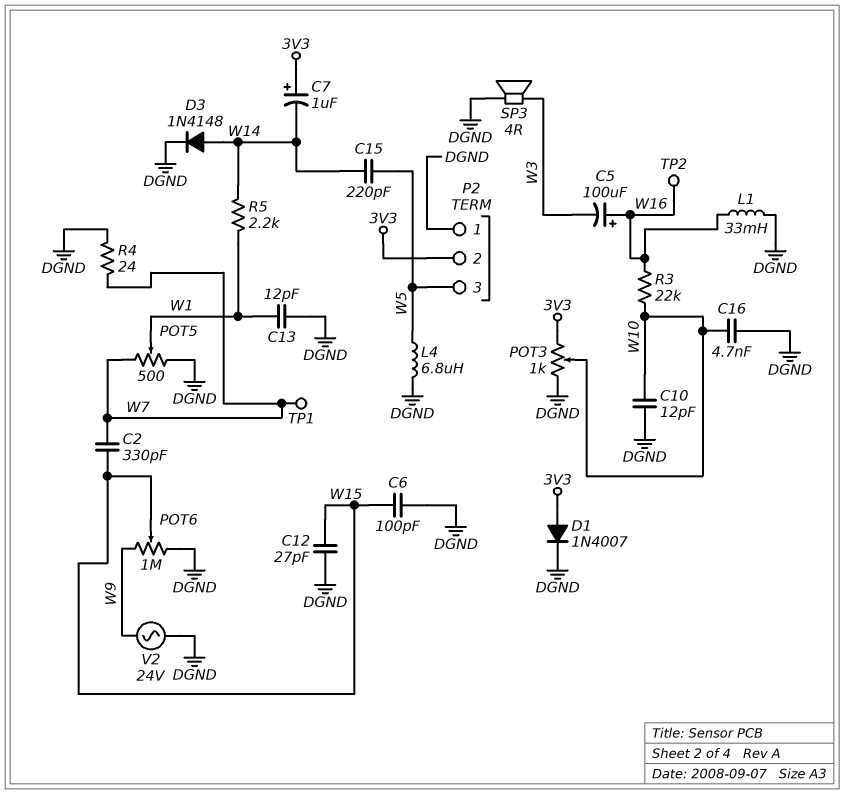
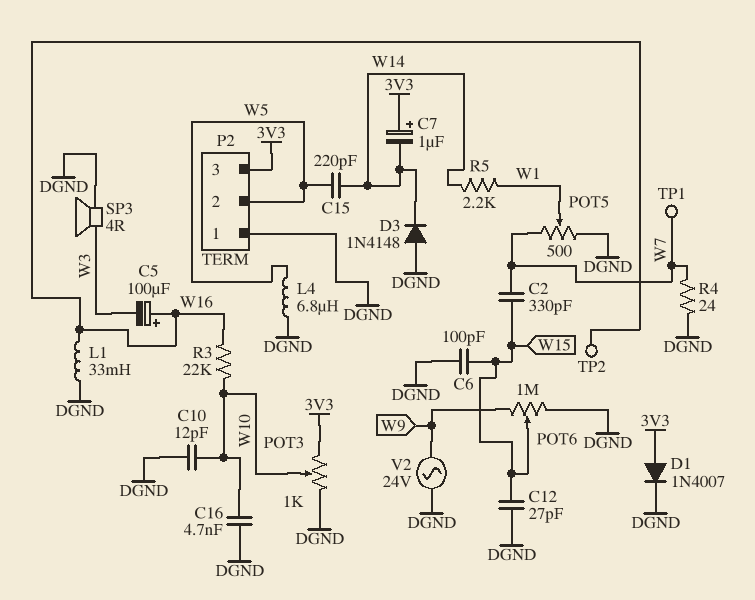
C13: 12pF (DGND, W1) -> none
D3: diode 1N4148 (A W14, K DGND) -> diode 1N4148 (A DGND, K W14)
P2 pin 2: 3V3 -> W5
P2 pin 3: W5 -> 3V3

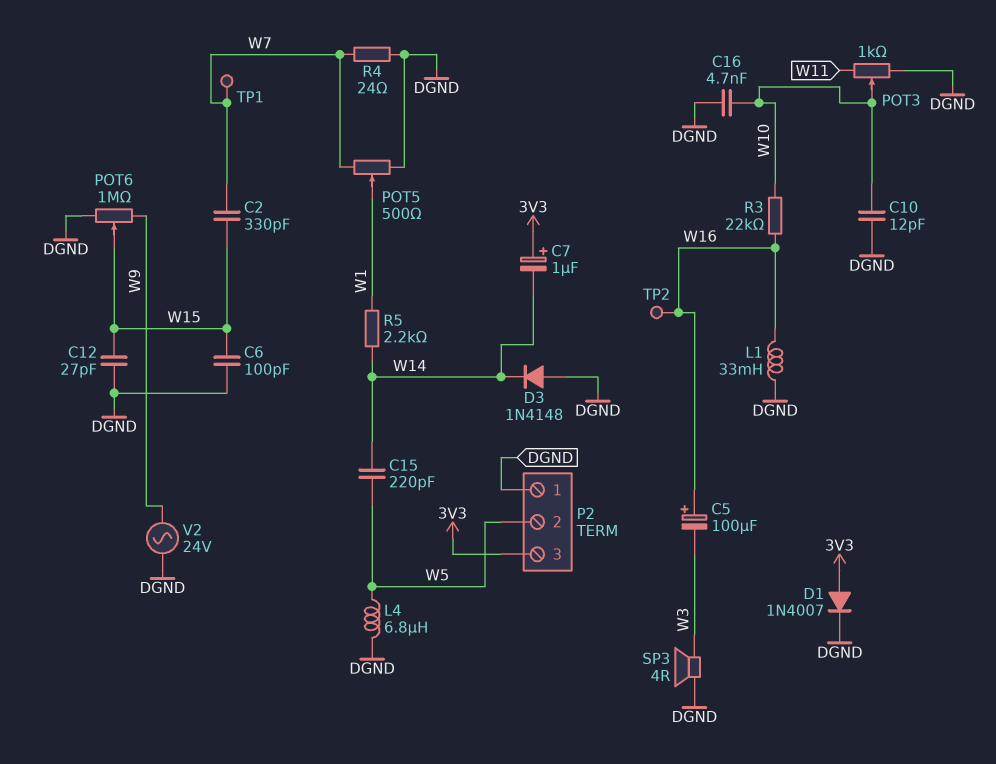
POT3: 1k (3V3, DGND, wiper W10) -> 1k (DGND, W11, wiper W10)

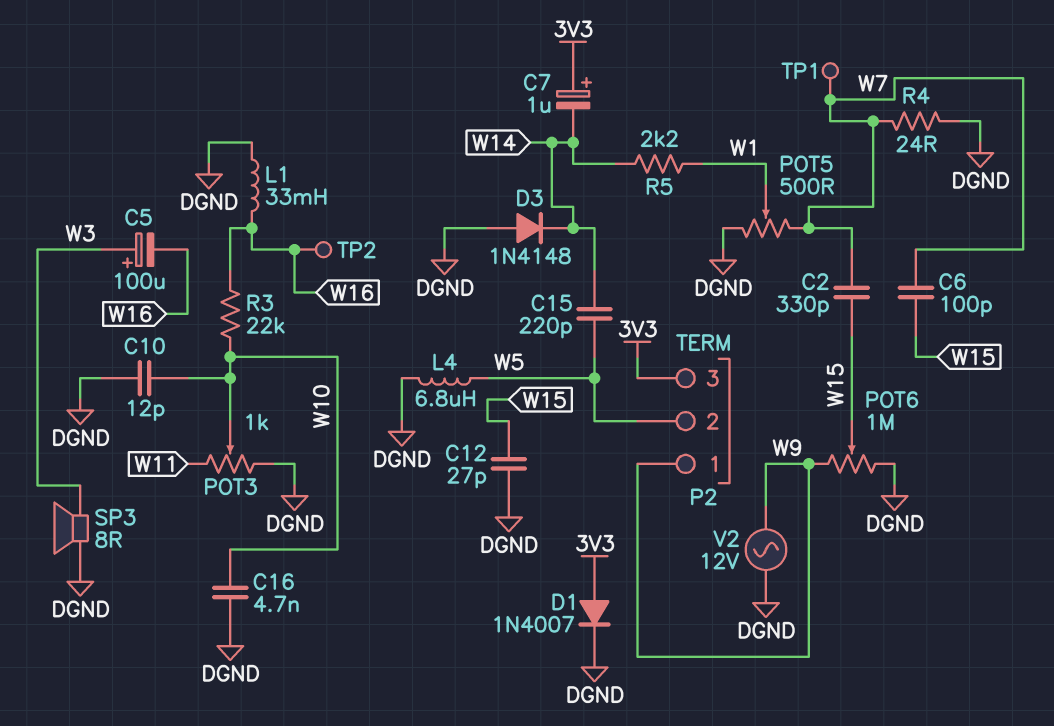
C5: 100uF (plus W16, minus W3) -> 100uF (plus W3, minus W16)
C6: 100pF (DGND, W15) -> 100pF (W7, W15)
P2 pin 1: DGND -> W9
SP3: speaker 4R (DGND, W3) -> speaker 8R (DGND, W3)
V2: AC 24V (DGND, W9) -> AC 12V (DGND, W9)

